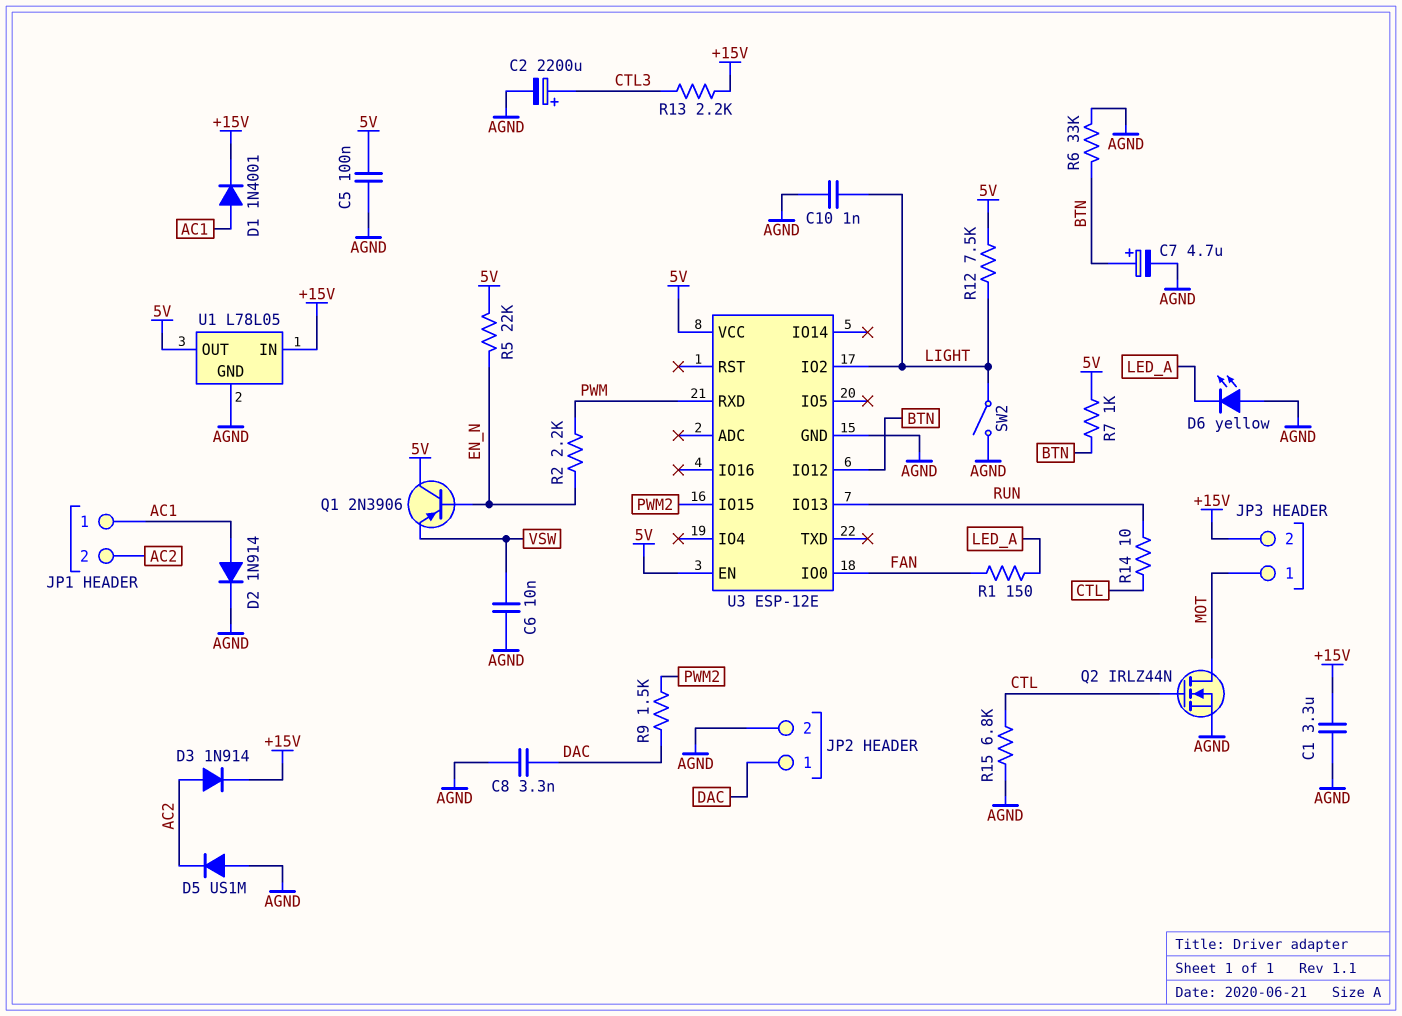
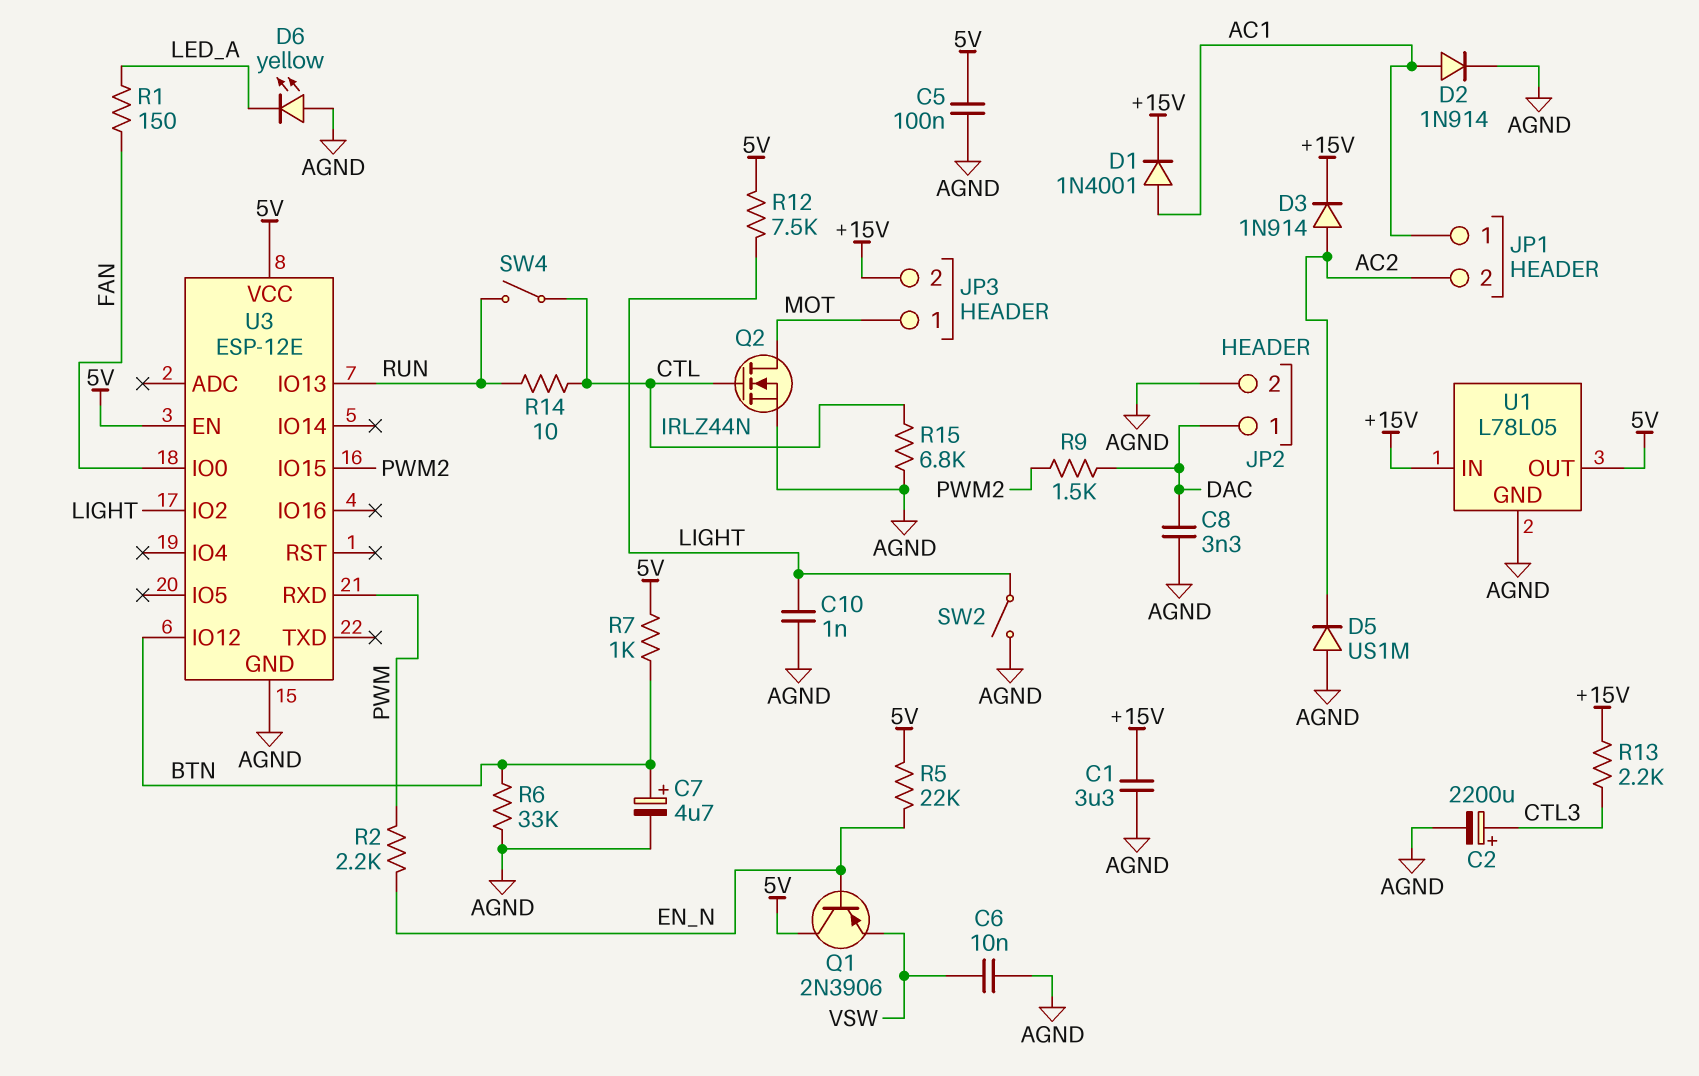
SW4: none -> switch (CTL, RUN)

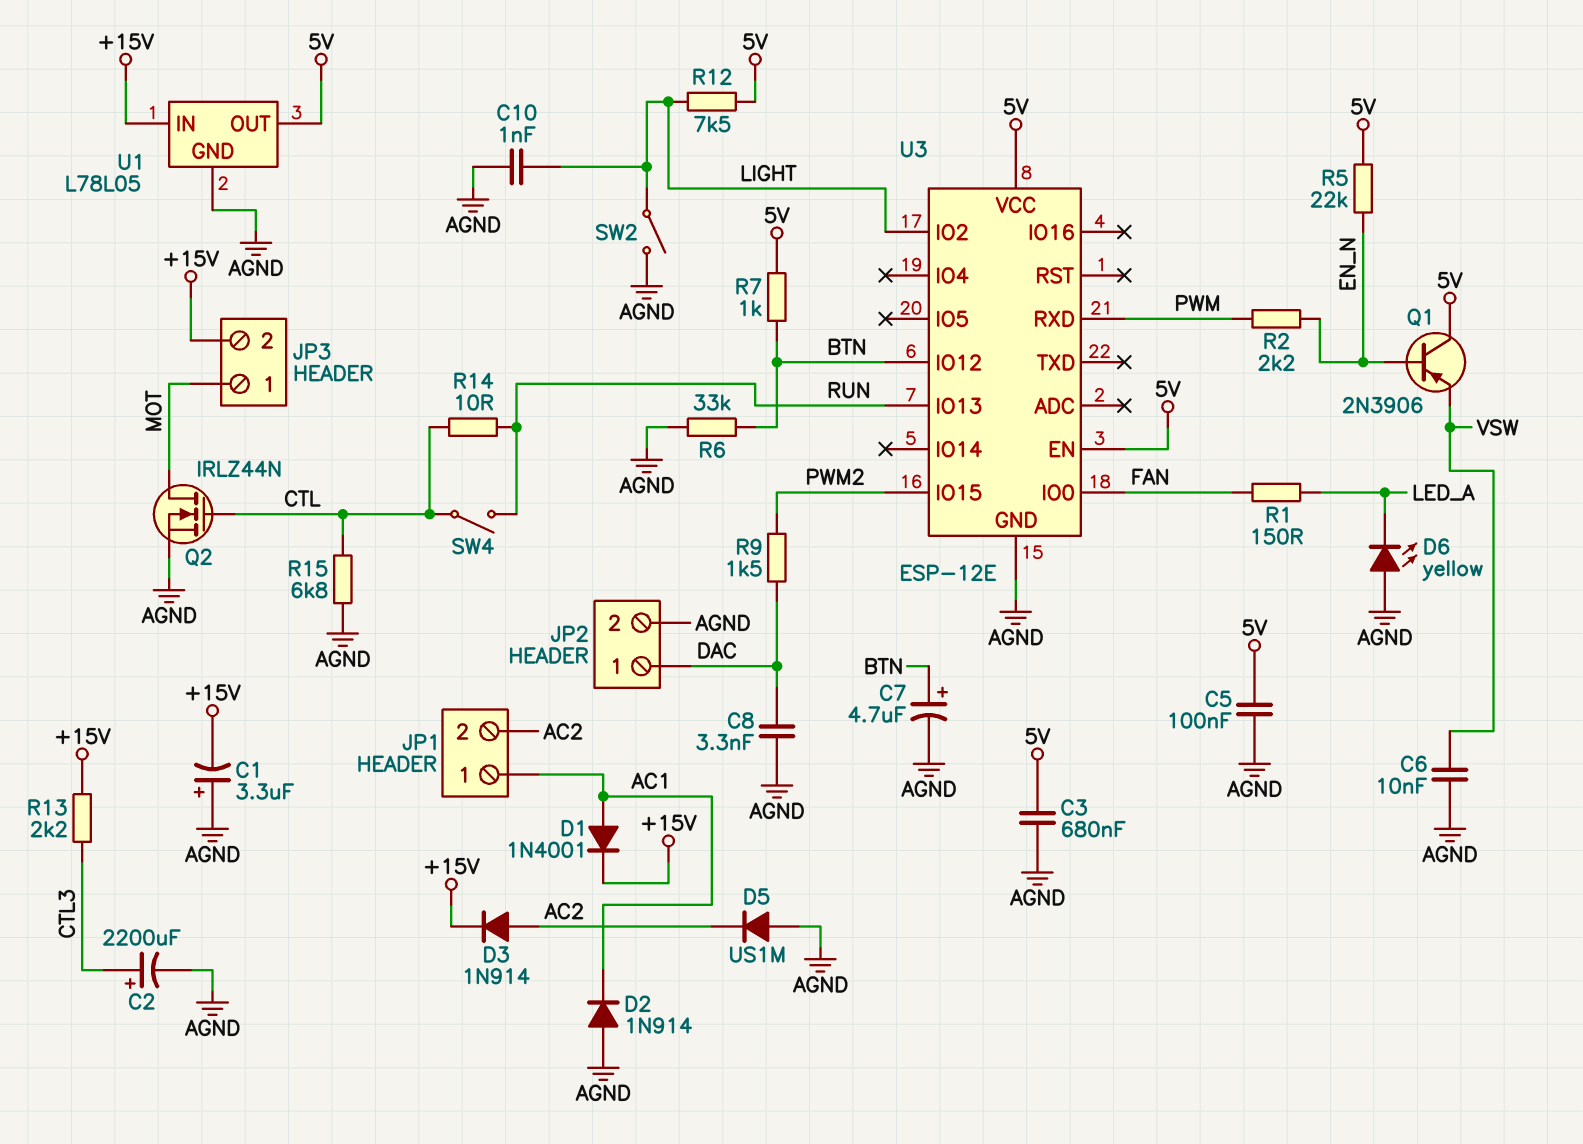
C1: 3.3uF (+15V, AGND) -> 3.3uF (plus AGND, minus +15V)
C3: none -> 680nF (5V, AGND)
D2: diode 1N914 (A AC1, K AGND) -> diode 1N914 (A AGND, K AC1)

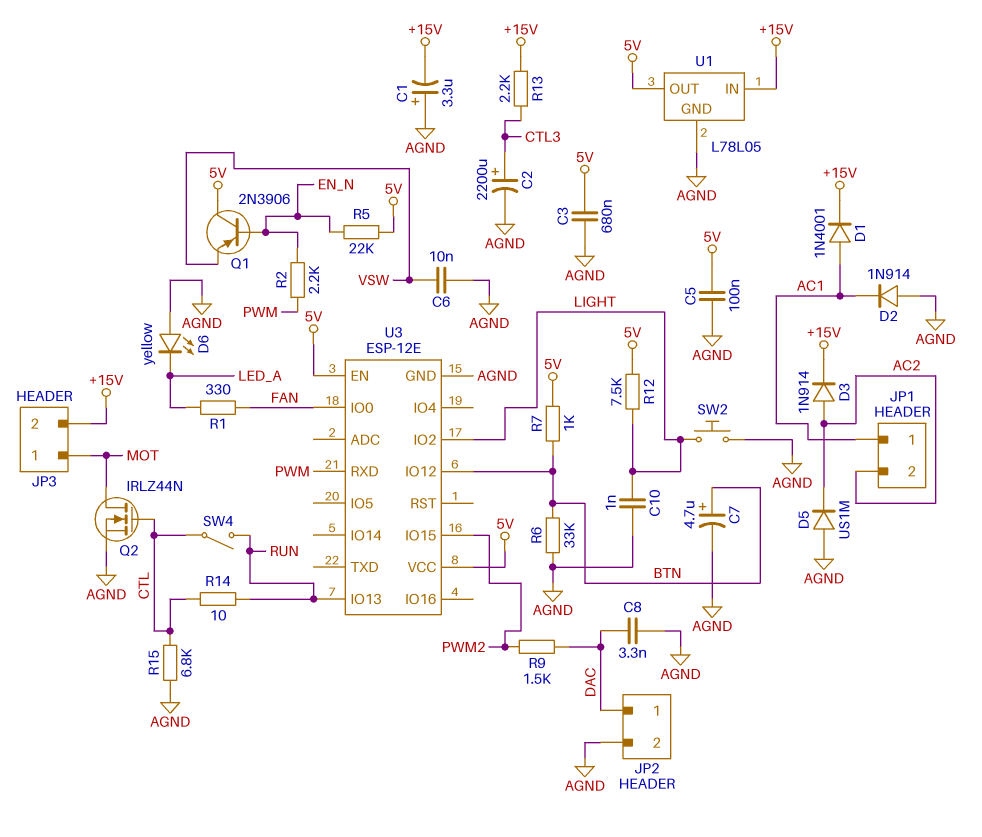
R1: 150 (FAN, LED_A) -> 330 (FAN, LED_A)
SW2: switch (AGND, LIGHT) -> button (AGND, LIGHT)

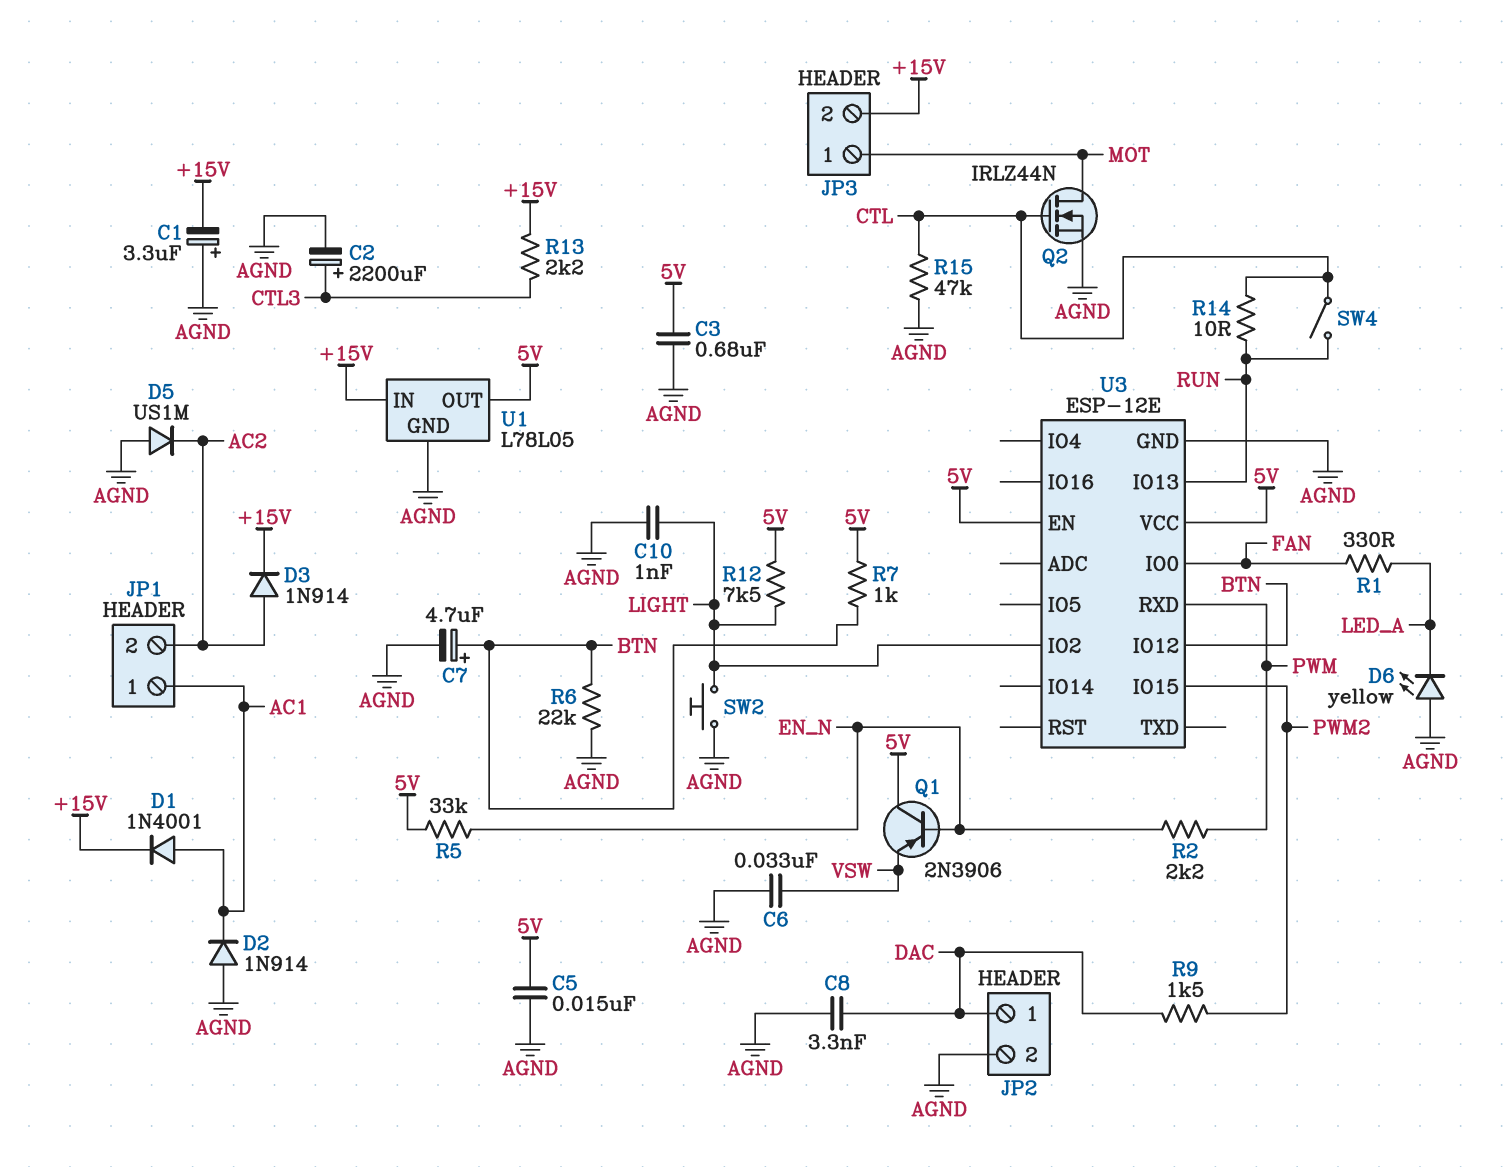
C5: 100nF (5V, AGND) -> 15nF (5V, AGND)
C6: 10nF (AGND, VSW) -> 33nF (AGND, VSW)
R5: 22k (5V, EN_N) -> 33k (5V, EN_N)
R6: 33k (AGND, BTN) -> 22k (AGND, BTN)
R15: 6.8k (AGND, CTL) -> 47k (AGND, CTL)

